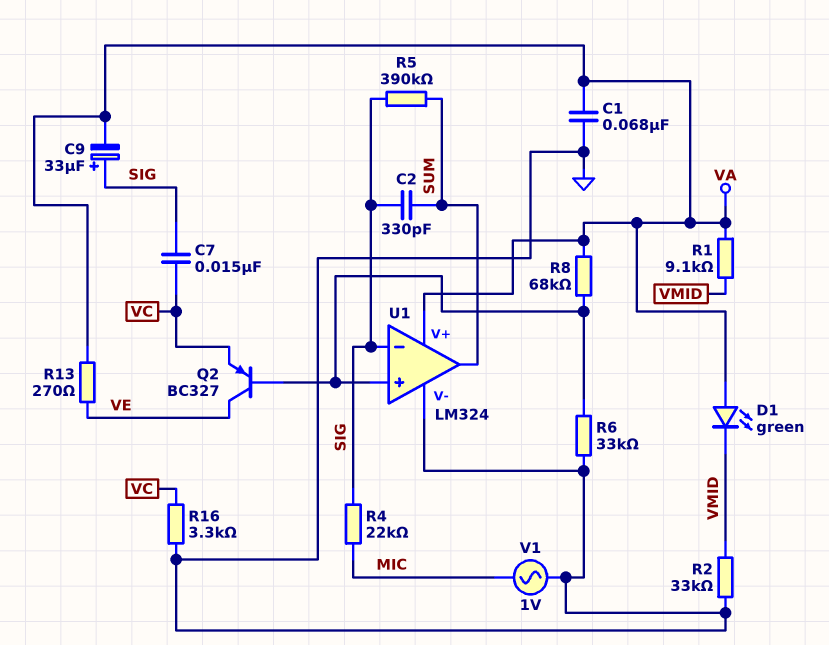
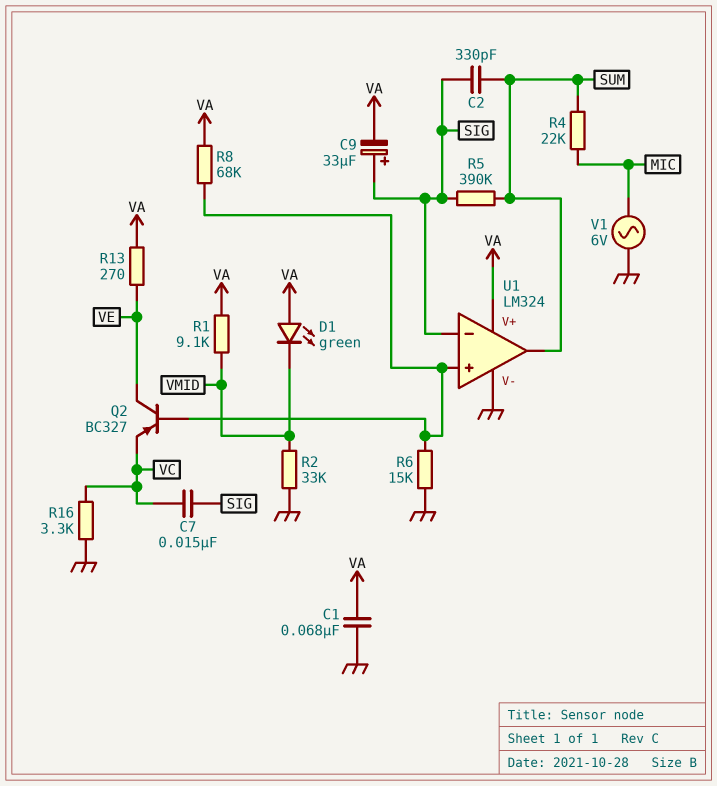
R4: 22k (MIC, SIG) -> 22k (MIC, SUM)
R6: 33k (GND, U1/in+) -> 15k (GND, U1/in+)
V1: AC 1V (GND, MIC) -> AC 6V (GND, MIC)

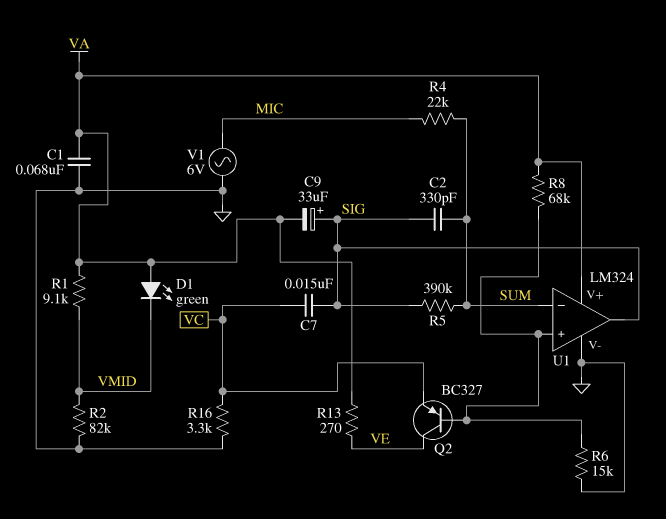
R2: 33k (GND, VMID) -> 82k (GND, VMID)
U1 pin in-: SIG -> SUM
U1 pin out: SUM -> SIG

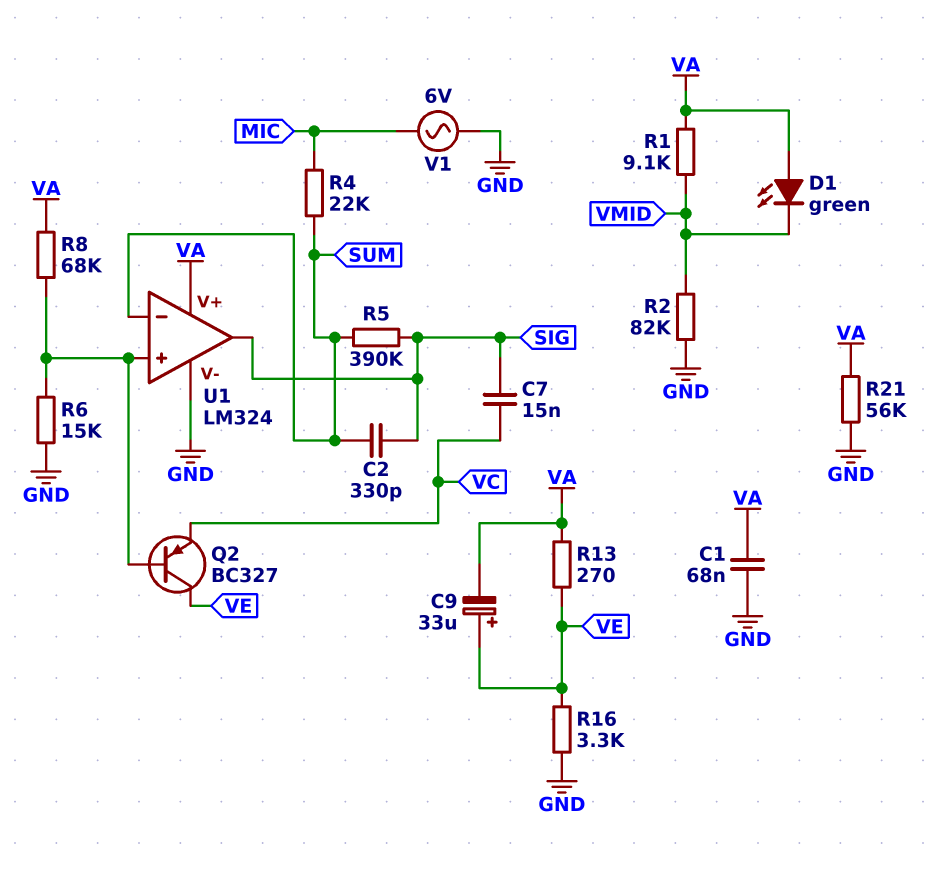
C9: 33uF (plus SIG, minus VA) -> 33uF (plus VE, minus VA)
R16: 3.3k (GND, VC) -> 3.3k (GND, VE)
R21: none -> 56k (GND, VA)

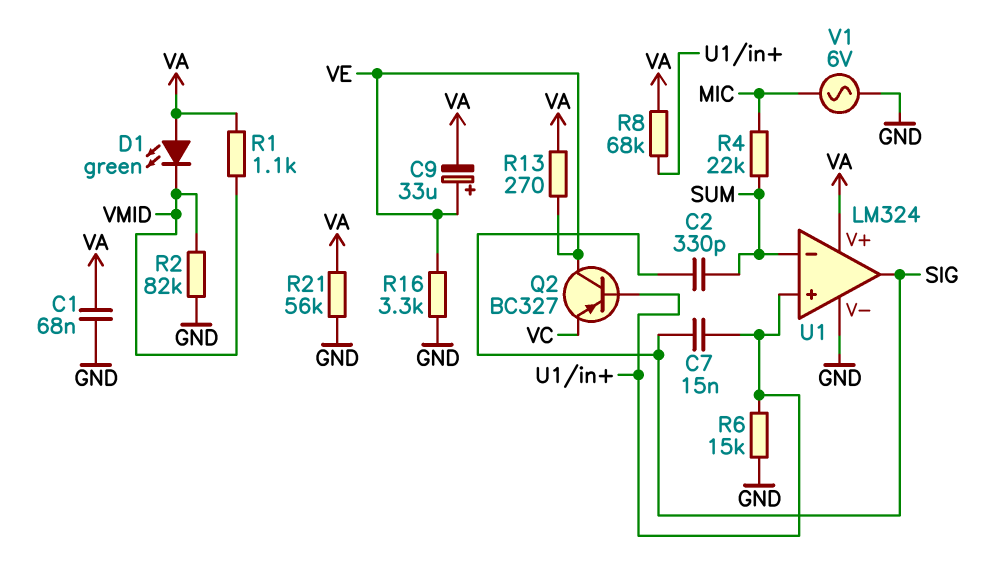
C7: 15nF (SIG, VC) -> 15nF (SIG, U1/in+)
R1: 9.1k (VA, VMID) -> 1.1k (VA, VMID)
R5: 390k (SIG, SUM) -> none

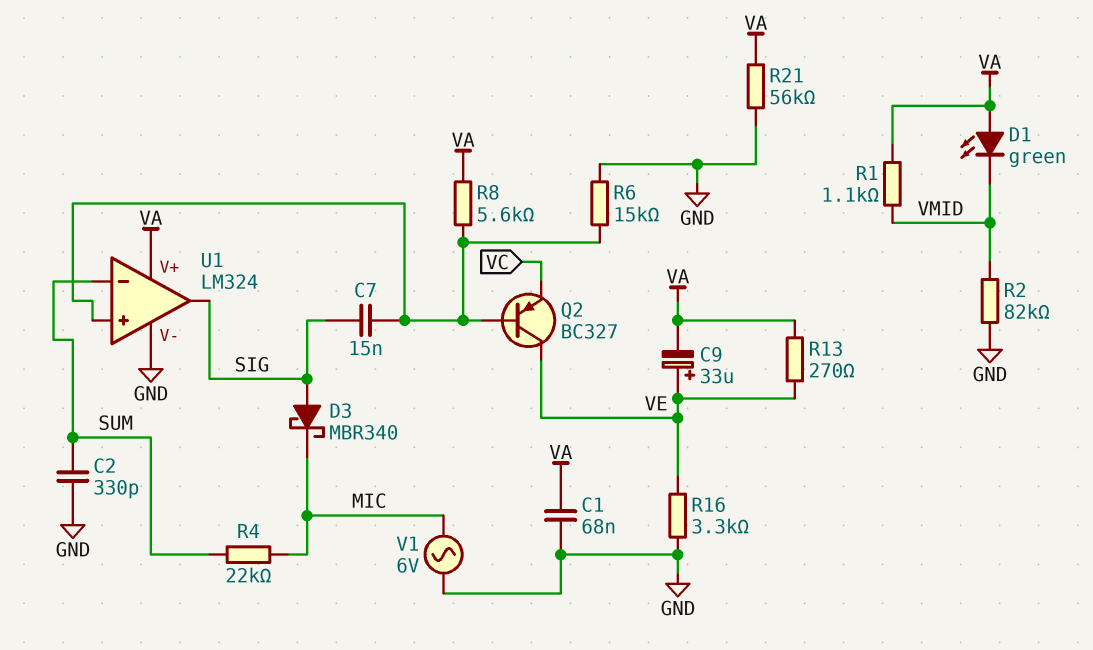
C2: 330pF (SIG, SUM) -> 330pF (GND, SUM)
D3: none -> schottky MBR340 (A SIG, K MIC)
R8: 68k (U1/in+, VA) -> 5.6k (U1/in+, VA)

